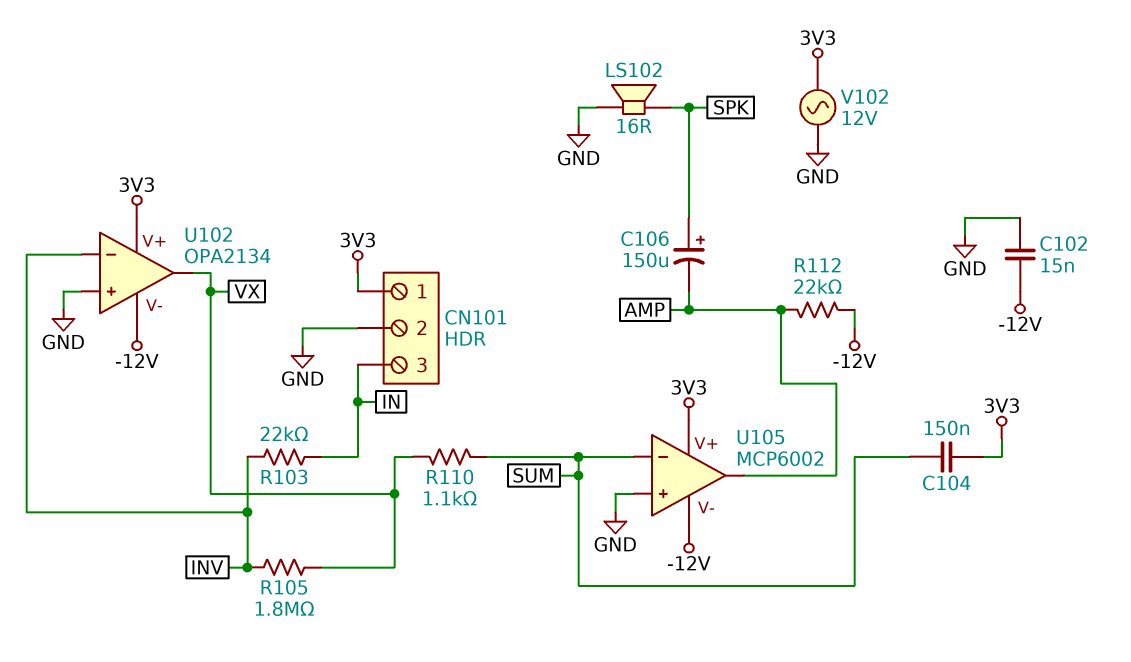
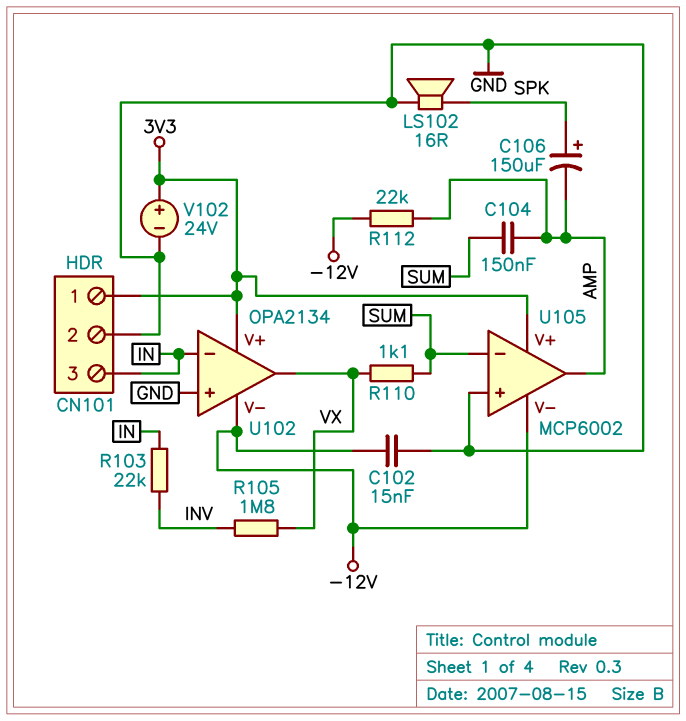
C104: 150nF (3V3, SUM) -> 150nF (AMP, SUM)
U102 pin in-: INV -> IN
V102: AC 12V (3V3, GND) -> 24V (plus 3V3, minus GND)

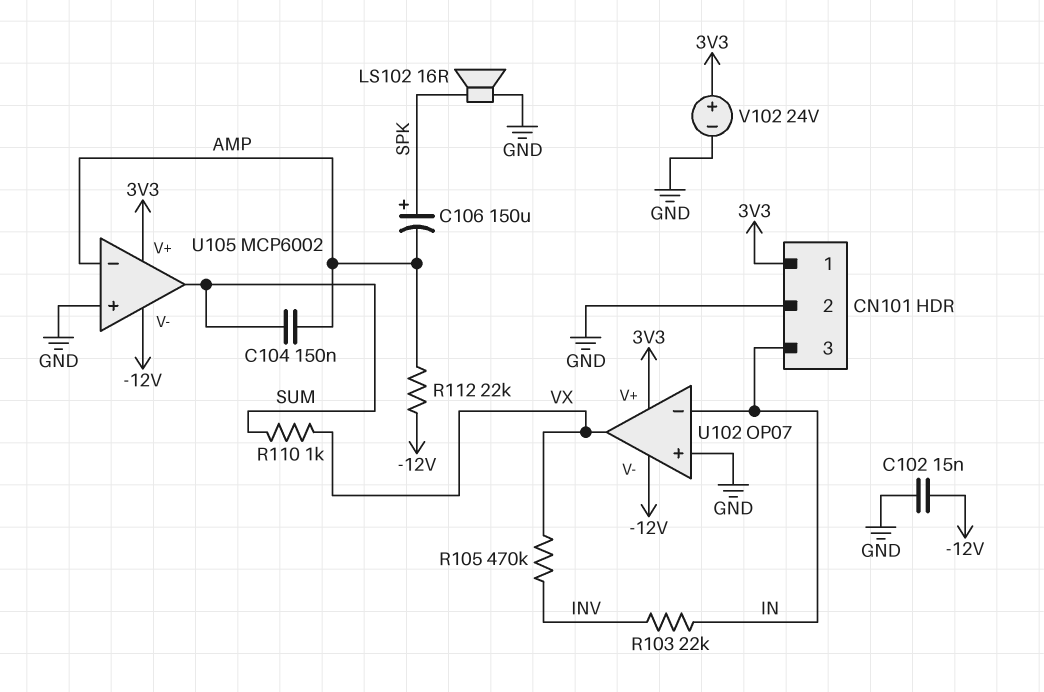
R105: 1.8M (INV, VX) -> 470k (INV, VX)
R110: 1.1k (SUM, VX) -> 1k (SUM, VX)
U102: OPA2134 -> OP07
U105 pin in-: SUM -> AMP
U105 pin out: AMP -> SUM

